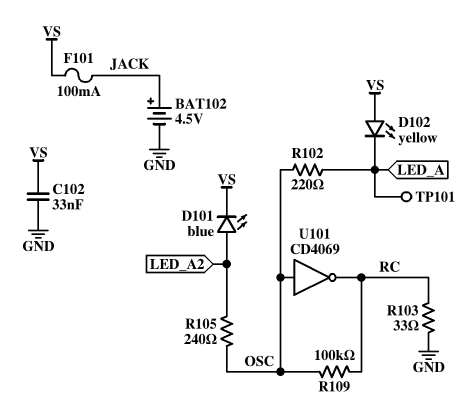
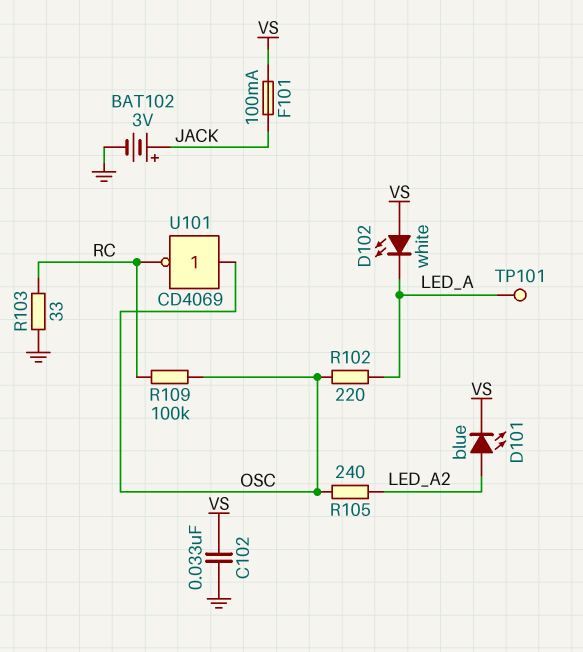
BAT102: 4.5V (plus JACK, minus GND) -> 3V (plus JACK, minus GND)
D102: LED yellow (A VS, K LED_A) -> LED white (A VS, K LED_A)

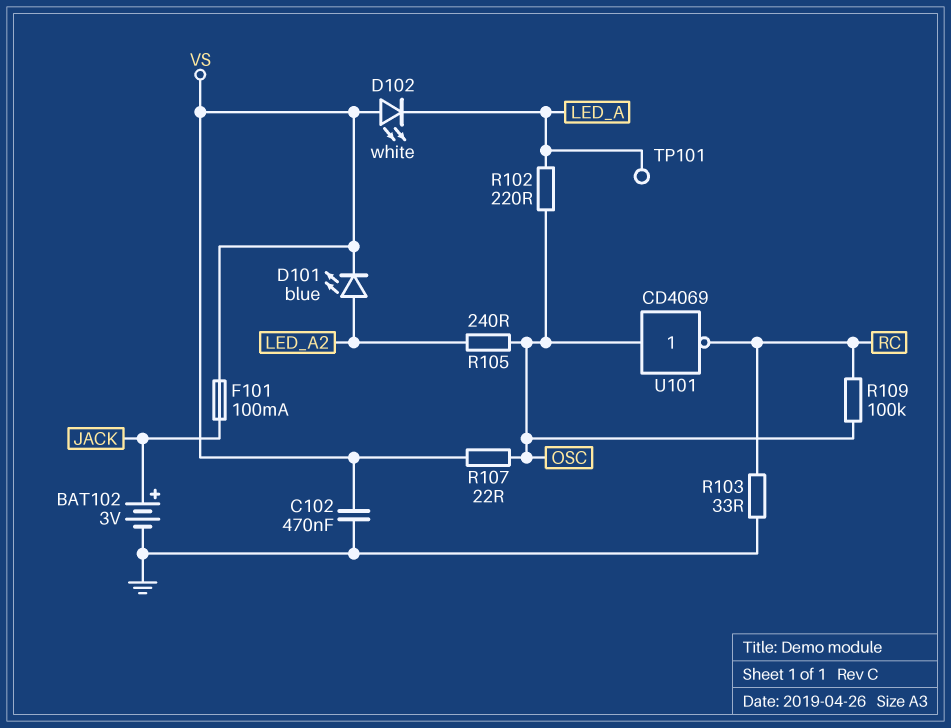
C102: 33nF (GND, VS) -> 470nF (GND, VS)
R107: none -> 22 (OSC, VS)

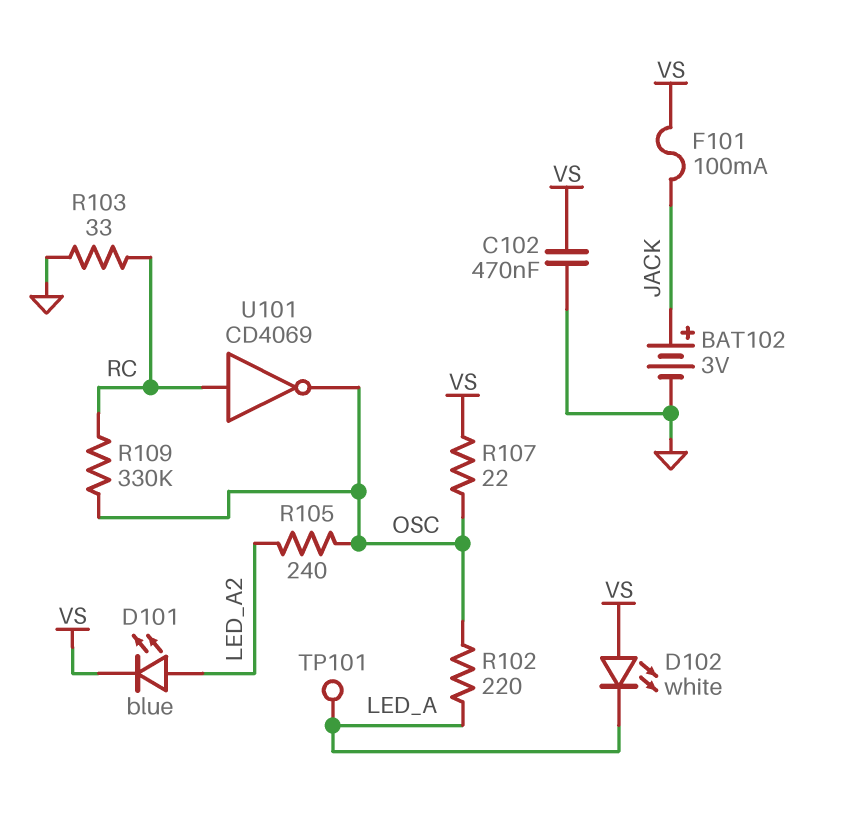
R109: 100k (OSC, RC) -> 330k (OSC, RC)
U101: NOT CD4069 (in OSC, out RC) -> NOT CD4069 (in RC, out OSC)

